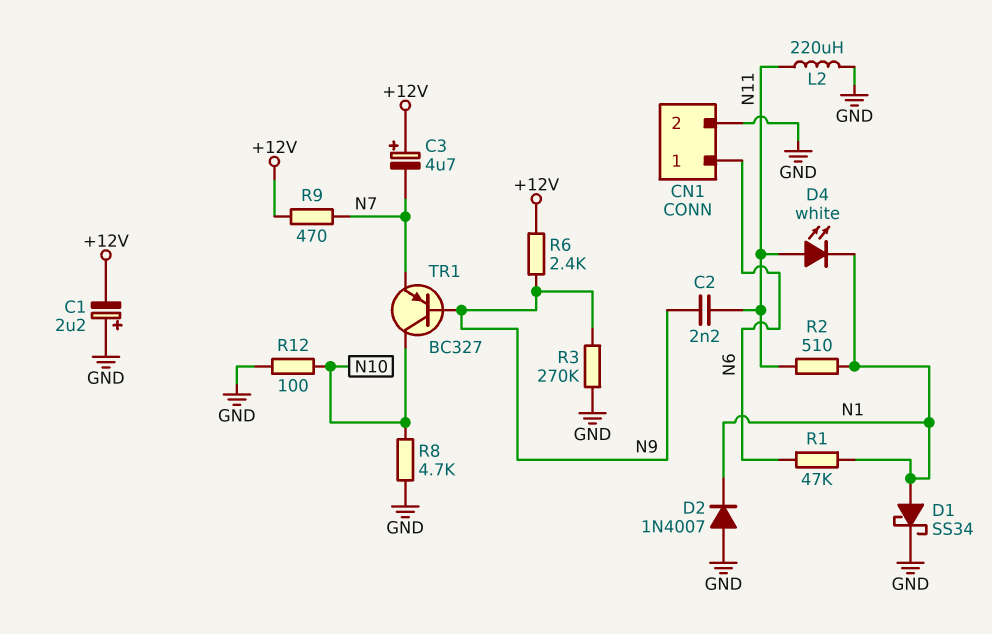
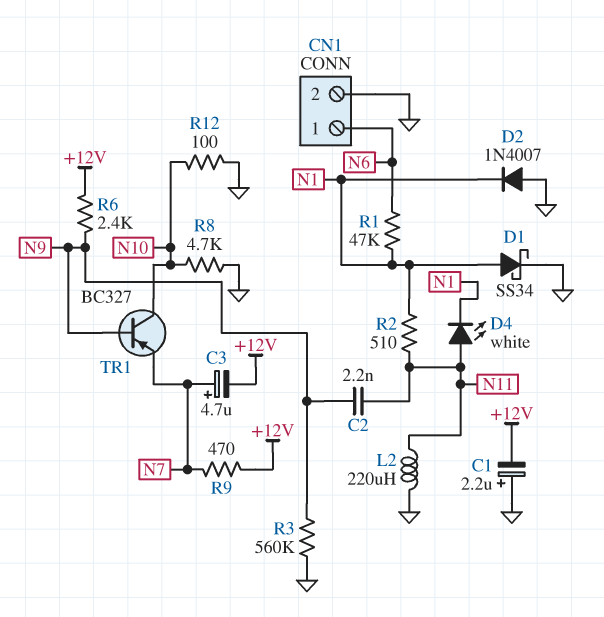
C3: 4.7uF (plus +12V, minus N7) -> 4.7uF (plus N7, minus +12V)
R3: 270k (GND, N9) -> 560k (GND, N9)

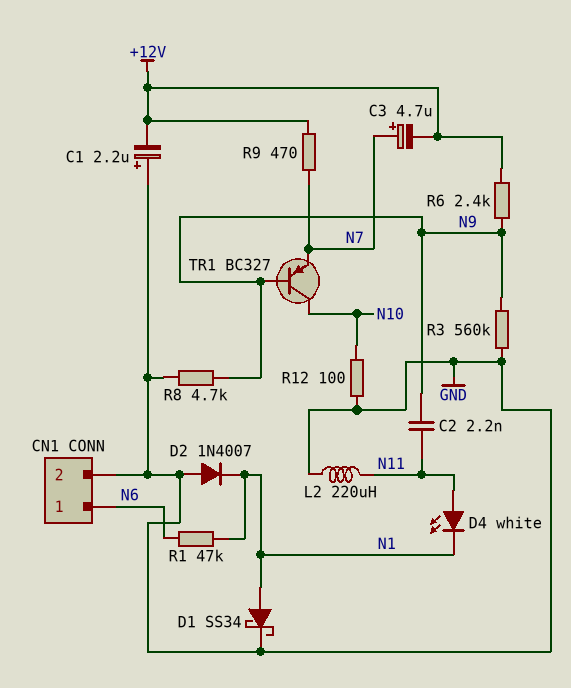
R2: 510 (N1, N11) -> none
R8: 4.7k (GND, N10) -> 4.7k (GND, N9)

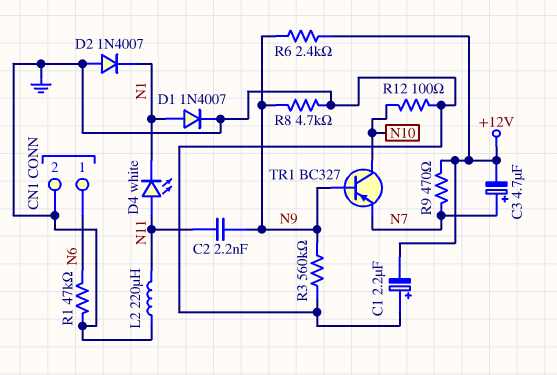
D1: schottky SS34 (A N1, K GND) -> diode 1N4007 (A N1, K GND)
R1: 47k (N1, N6) -> 47k (GND, N6)

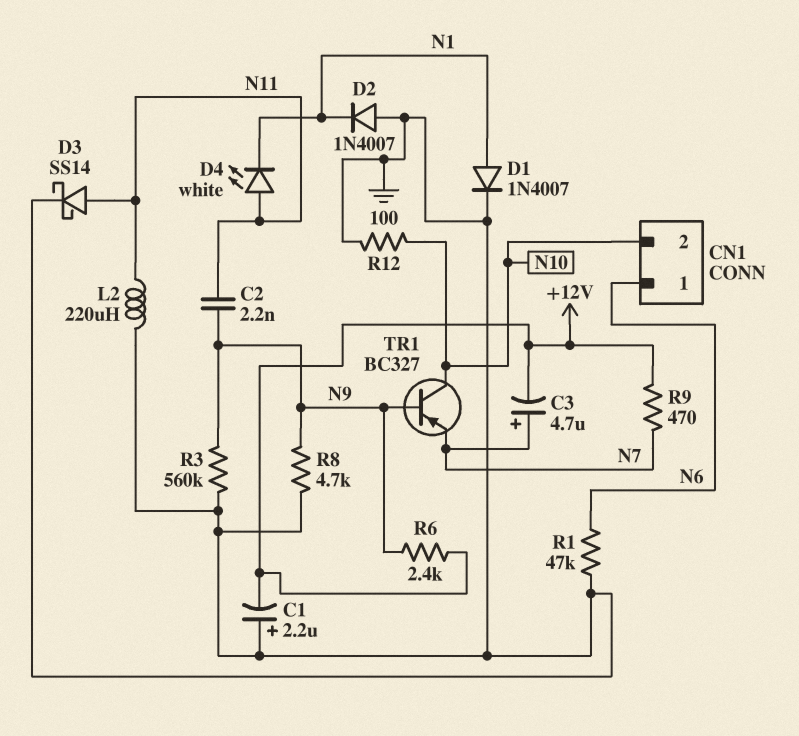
CN1 pin 2: GND -> N10
D3: none -> schottky SS14 (A N11, K GND)

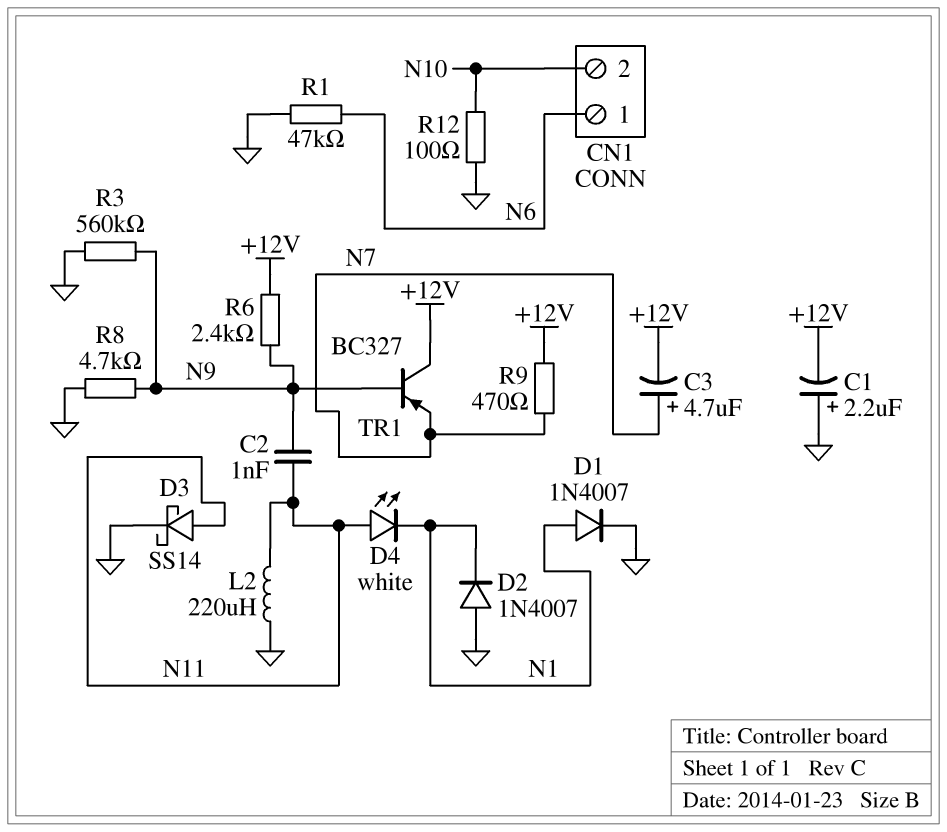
C2: 2.2nF (N9, N11) -> 1nF (N9, N11)
TR1: PNP BC327 (B N9, C N10, E N7) -> PNP BC327 (B N9, C +12V, E N7)

